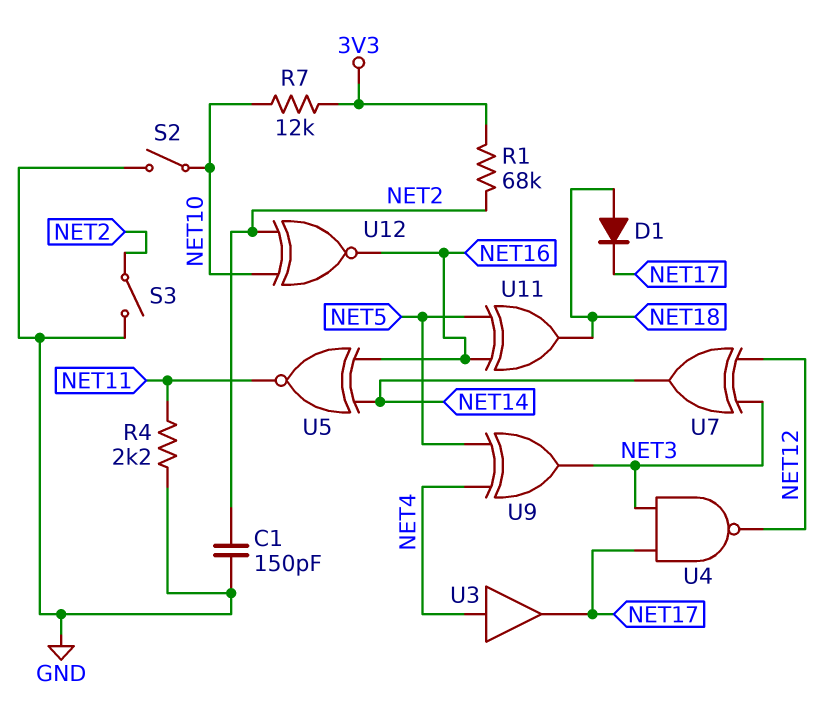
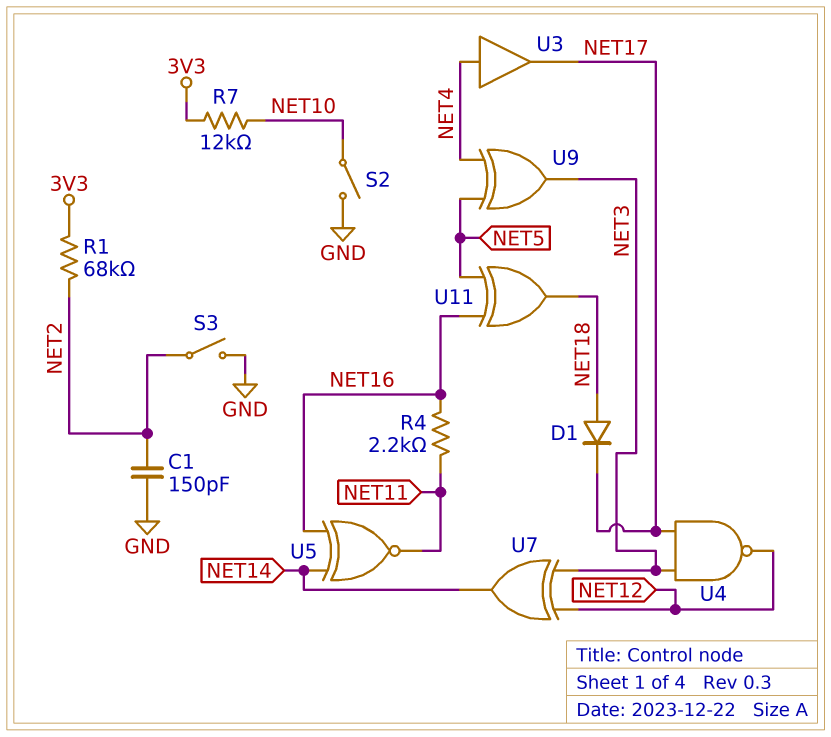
R4: 2.2k (GND, NET11) -> 2.2k (NET11, NET16)
U12: XNOR (in NET2, in NET10, out NET16) -> none

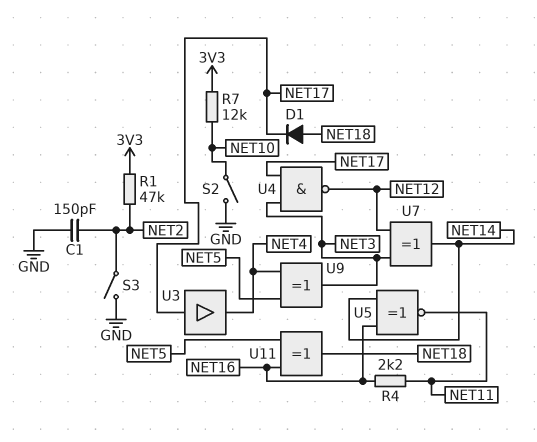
R1: 68k (3V3, NET2) -> 47k (3V3, NET2)
U3: buffer (in NET4, out NET17) -> buffer (in NET17, out NET4)

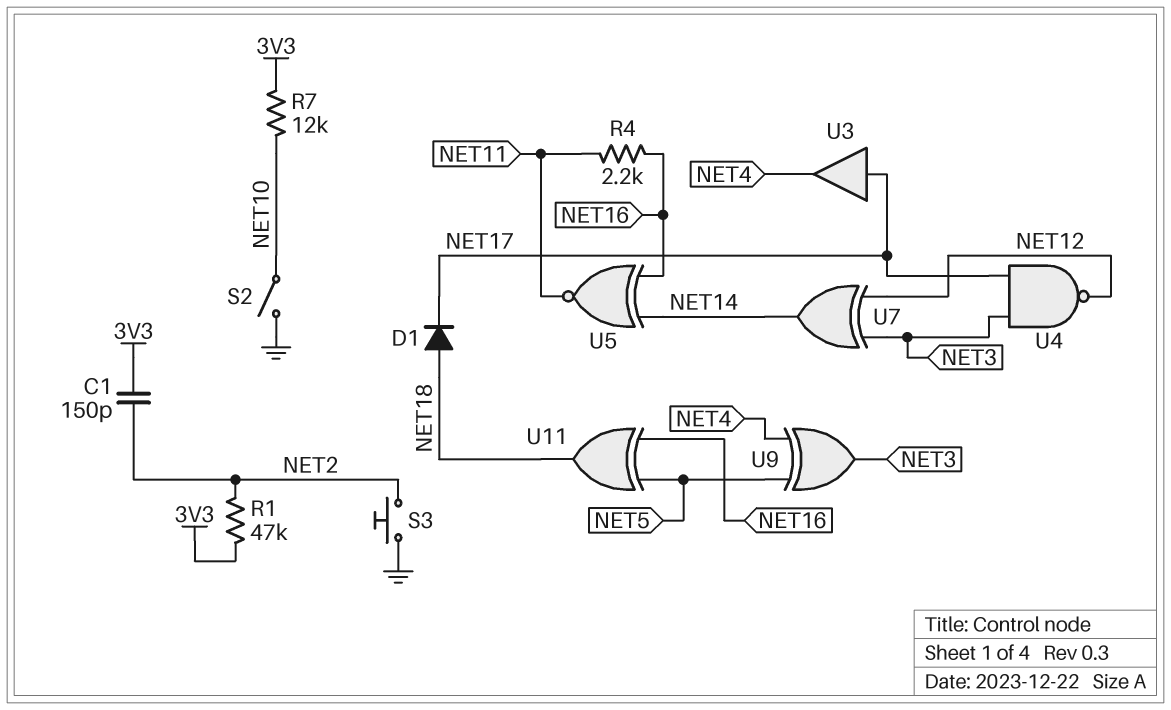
C1: 150pF (GND, NET2) -> 150pF (3V3, NET2)
S3: switch (GND, NET2) -> button (GND, NET2)

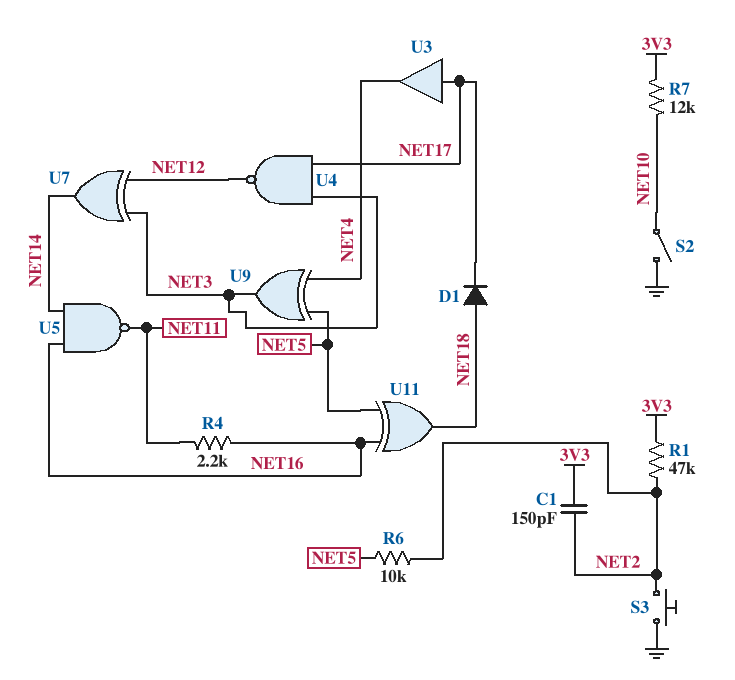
R6: none -> 10k (NET2, NET5)
U5: XNOR (in NET14, in NET16, out NET11) -> NAND (in NET14, in NET16, out NET11)

